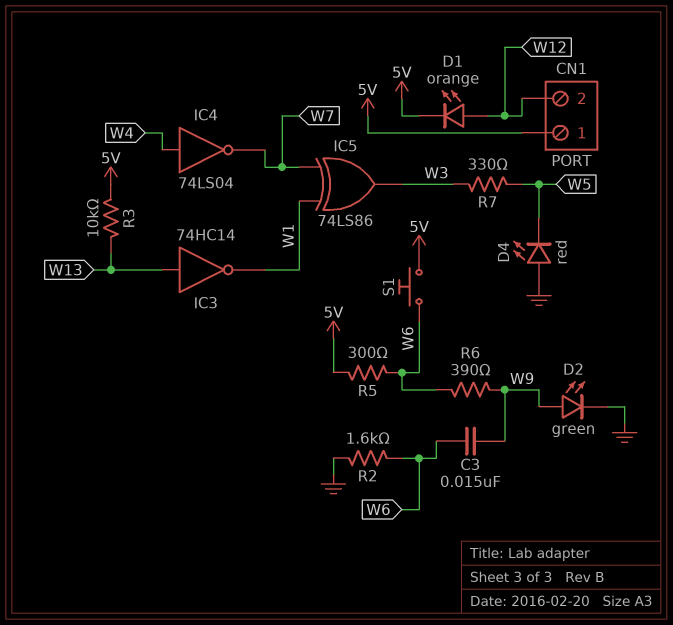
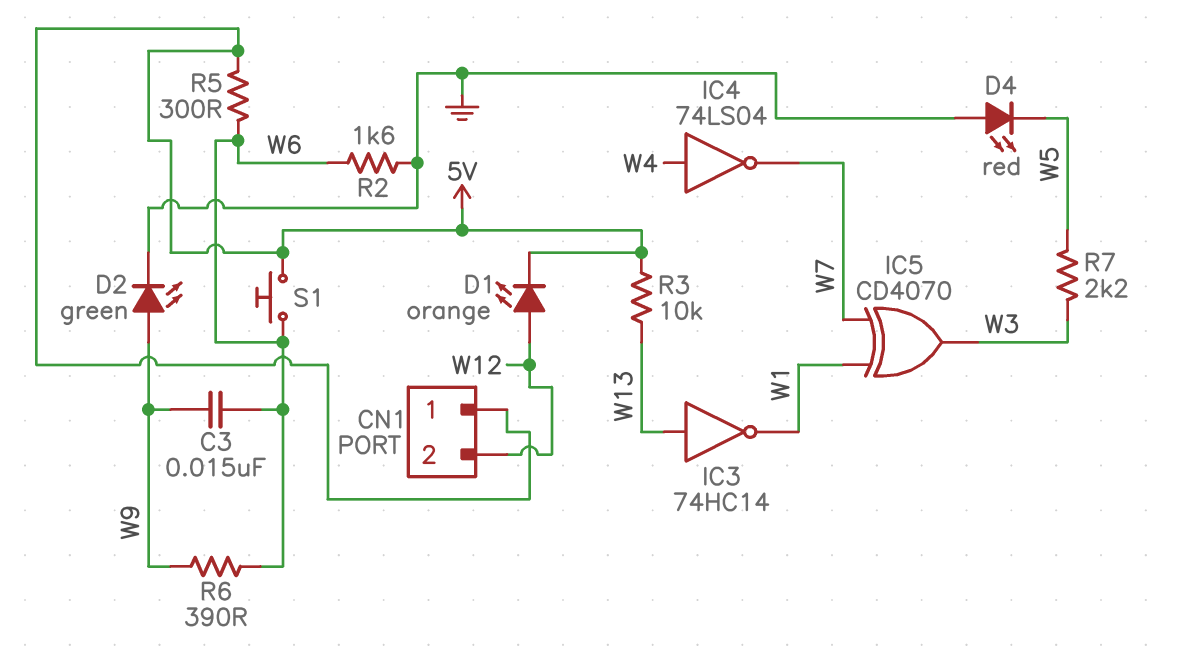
IC5: XOR 74LS86 (in W1, in W7, out W3) -> XOR CD4070 (in W1, in W7, out W3)
R7: 330 (W3, W5) -> 2.2k (W3, W5)

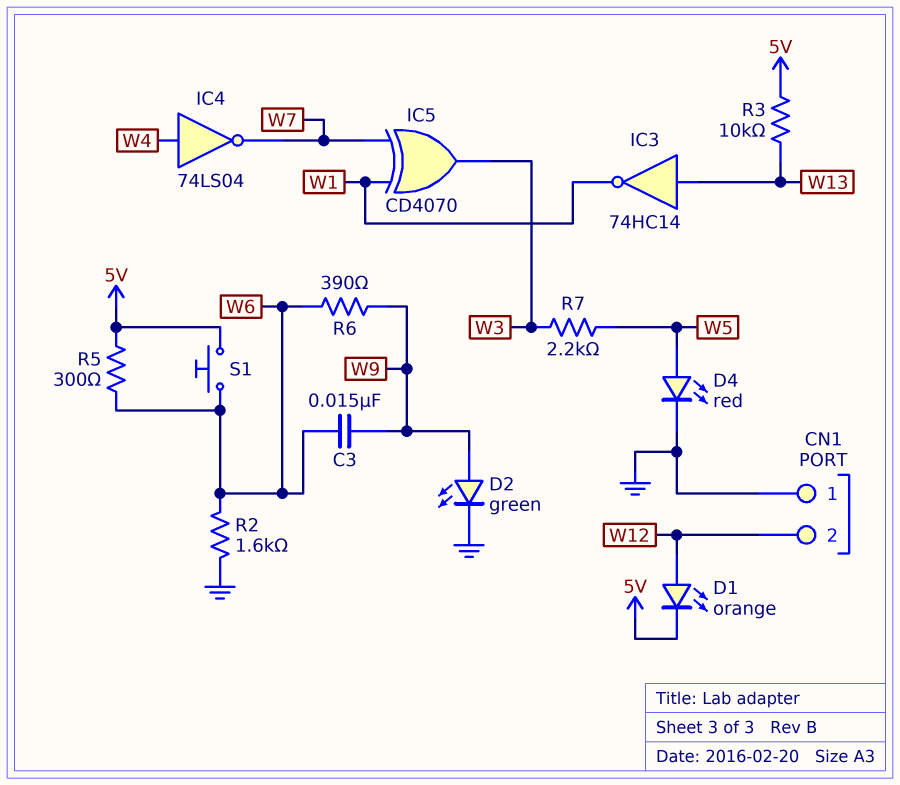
CN1 pin 1: 5V -> GND
D4: LED red (A GND, K W5) -> LED red (A W5, K GND)

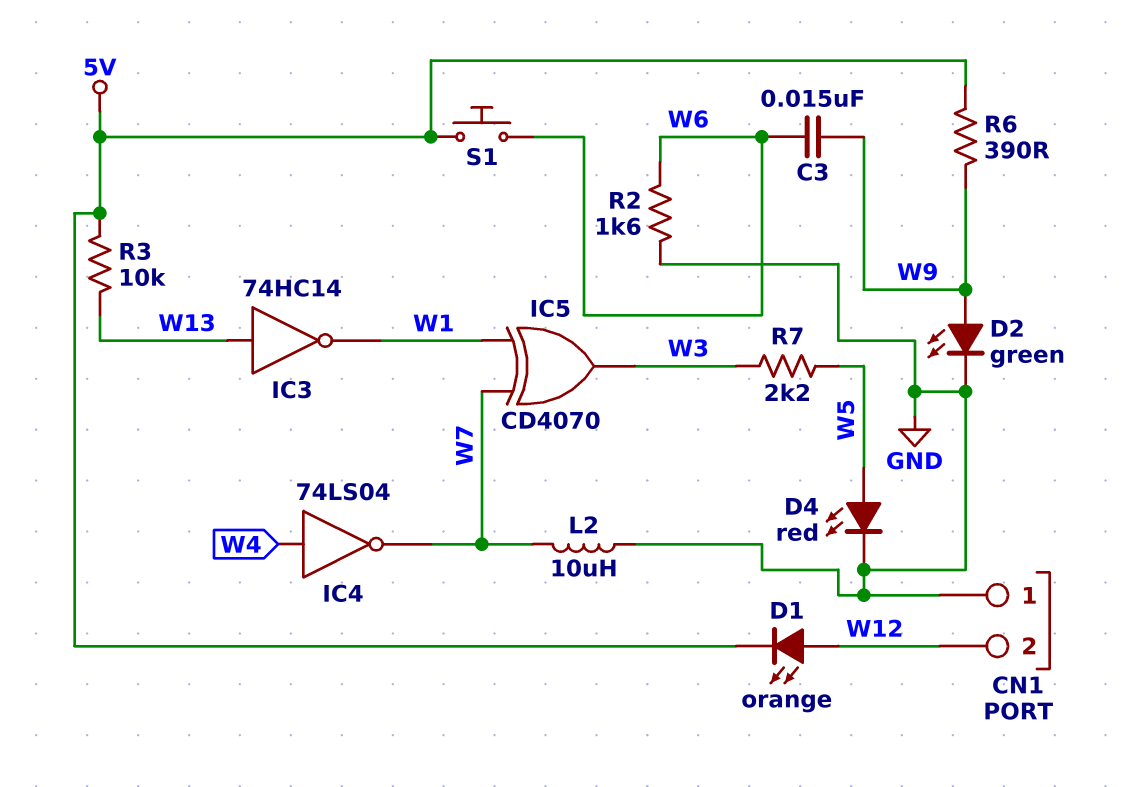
L2: none -> 10uH (GND, W7)
R5: 300 (5V, W6) -> none
R6: 390 (W6, W9) -> 390 (5V, W9)

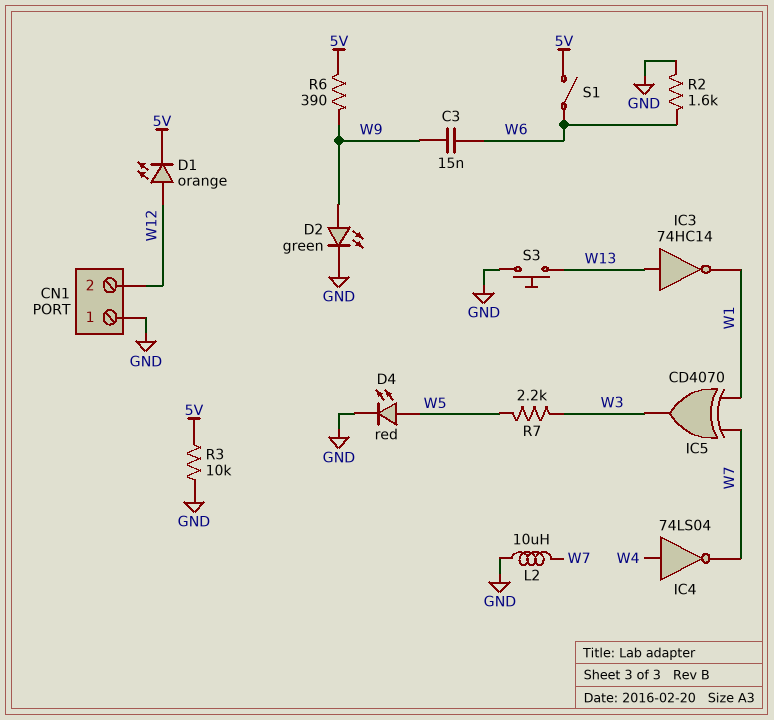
R3: 10k (5V, W13) -> 10k (5V, GND)
S1: button (5V, W6) -> switch (5V, W6)
S3: none -> button (GND, W13)

